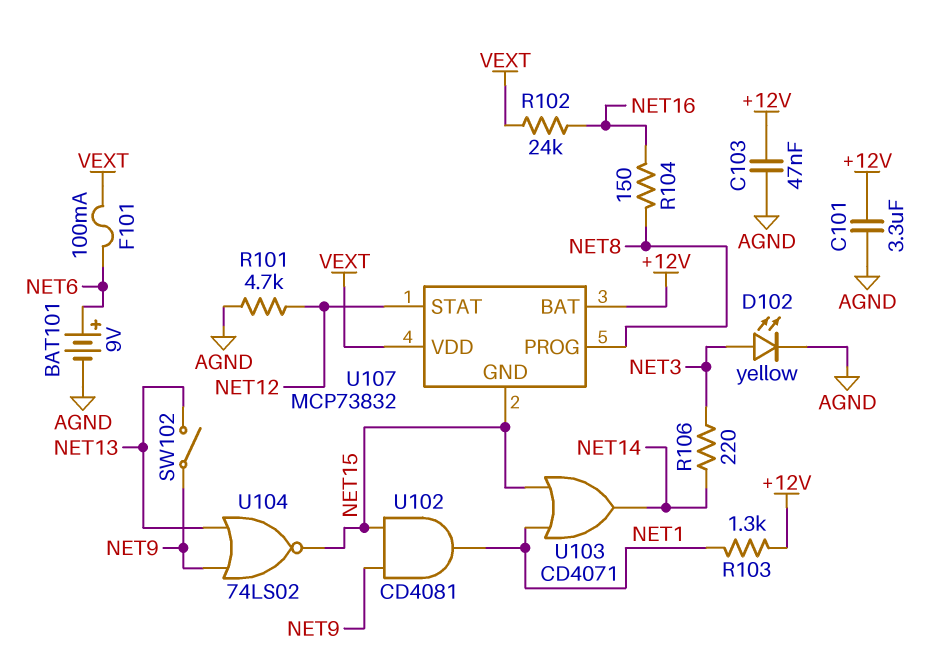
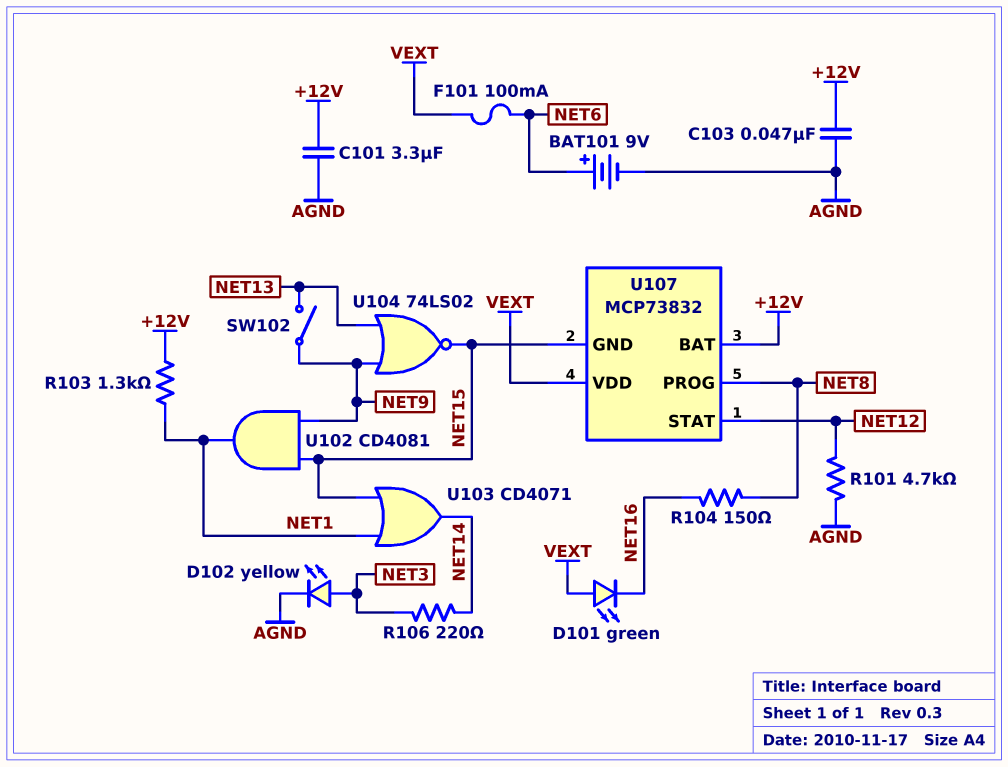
D101: none -> LED green (A VEXT, K NET16)
R102: 24k (NET16, VEXT) -> none

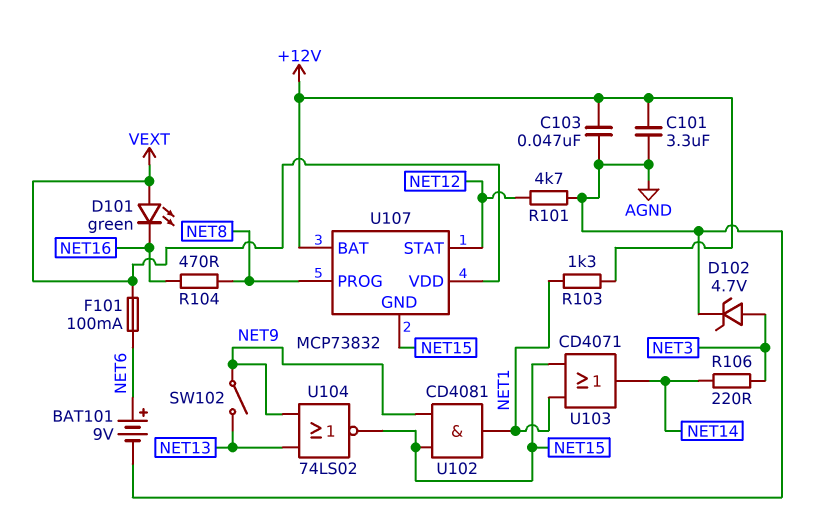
D102: LED yellow (A NET3, K AGND) -> zener 4.7V (A NET3, K AGND)
R104: 150 (NET8, NET16) -> 470 (NET8, NET16)

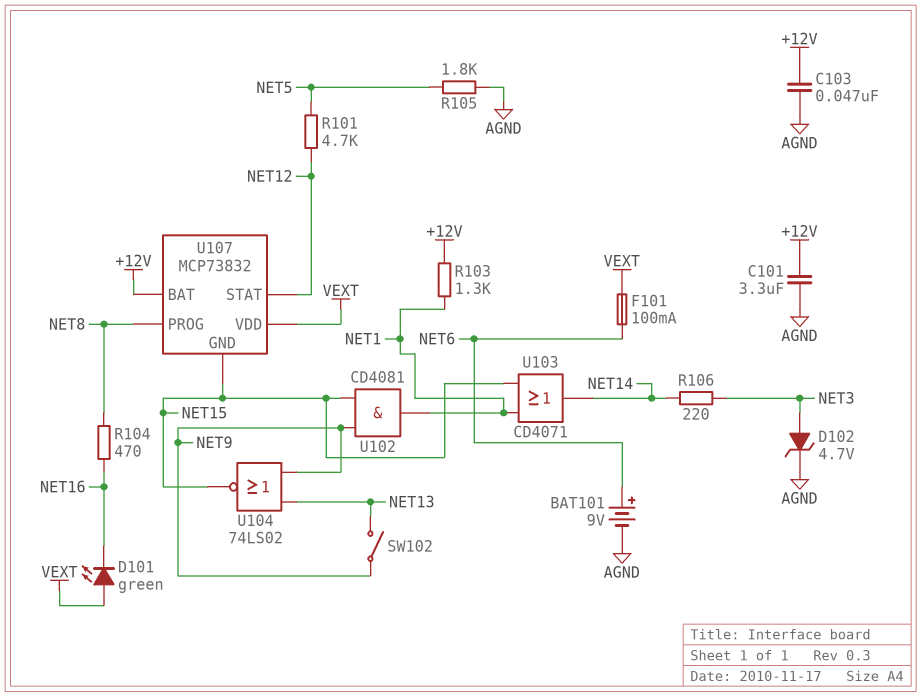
R101: 4.7k (AGND, NET12) -> 4.7k (NET5, NET12)
R105: none -> 1.8k (AGND, NET5)

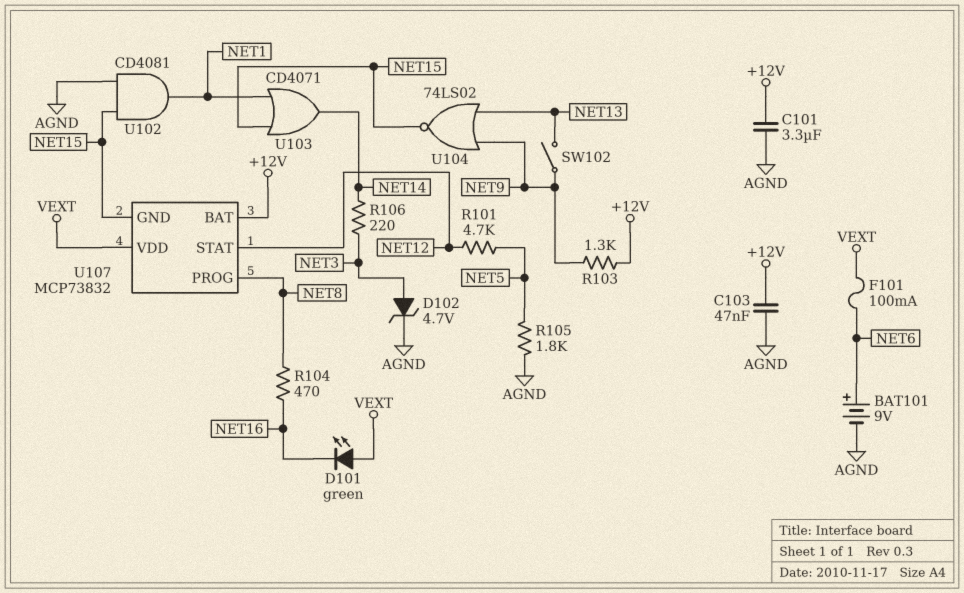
R103: 1.3k (+12V, NET1) -> 1.3k (+12V, NET9)
U102: AND CD4081 (in NET9, in NET15, out NET1) -> AND CD4081 (in AGND, in NET15, out NET1)

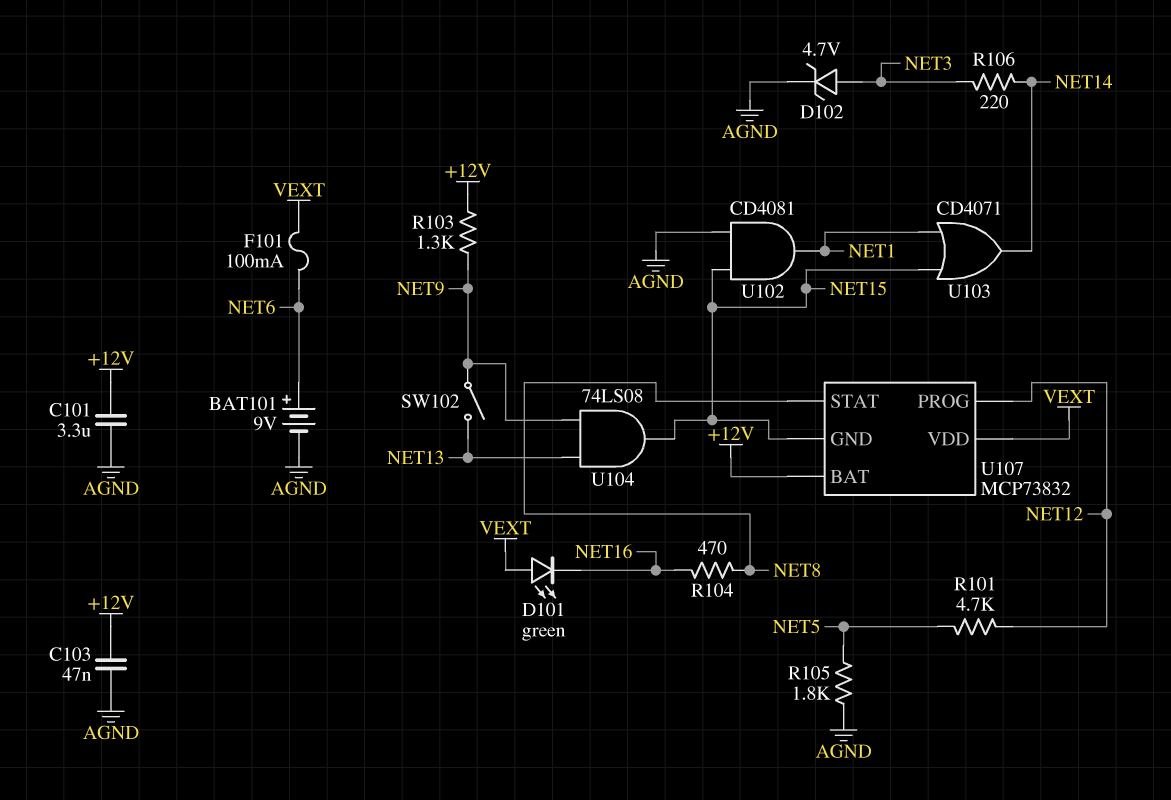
U104: NOR 74LS02 (in NET9, in NET13, out NET15) -> AND 74LS08 (in NET9, in NET13, out NET15)
U107 pin PROG: NET8 -> NET12
U107 pin STAT: NET12 -> NET8

